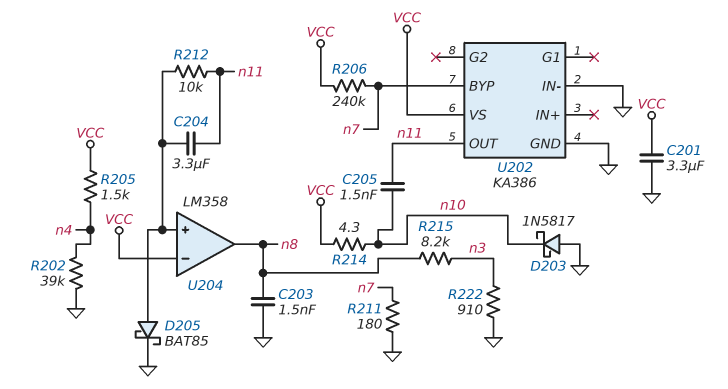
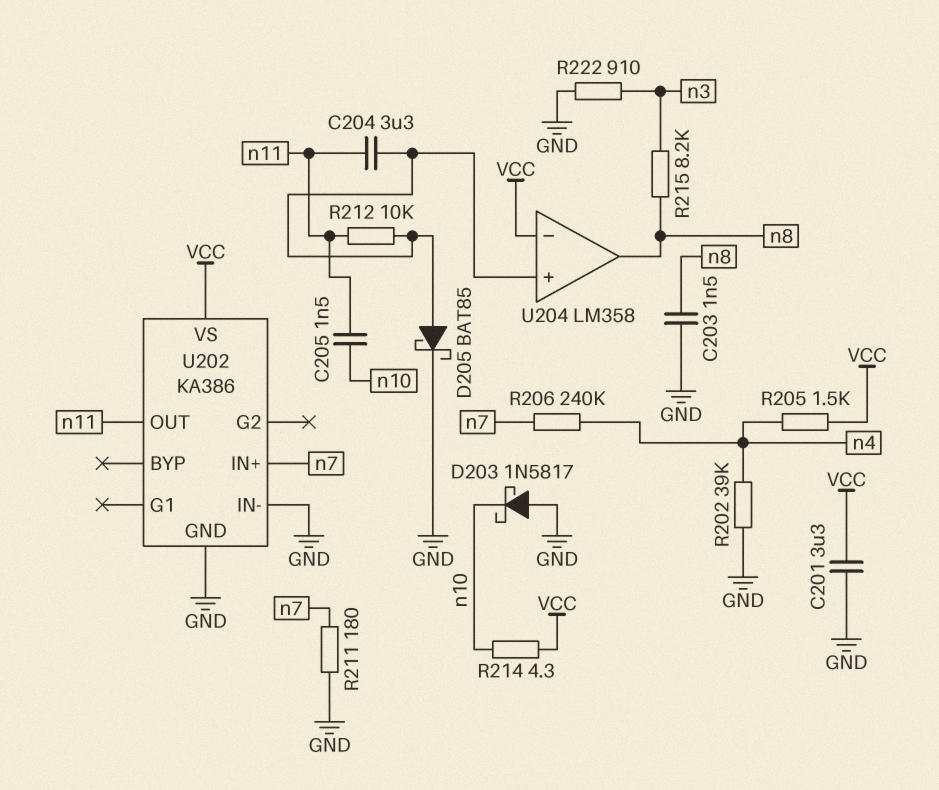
R206: 240k (VCC, n7) -> 240k (n4, n7)
U202 pin BYP: n7 -> none
U202 pin IN+: none -> n7

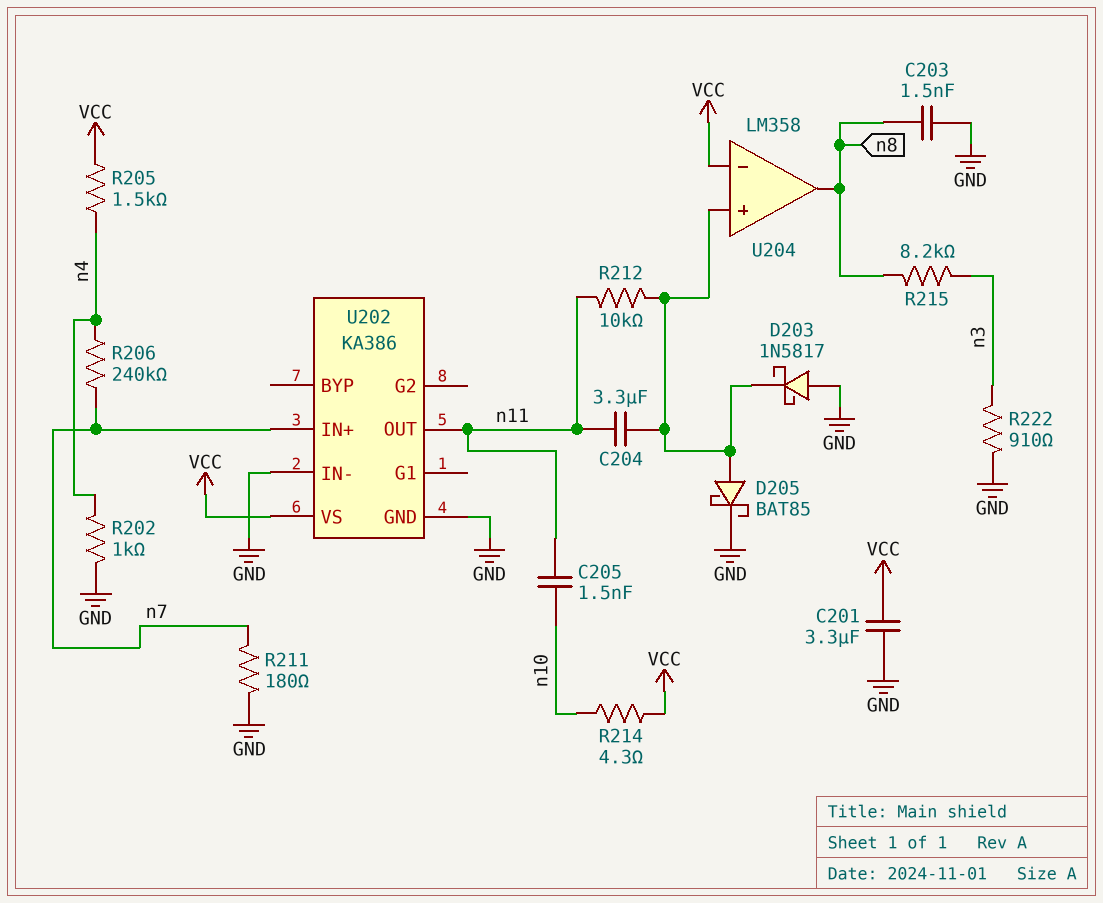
D203: schottky 1N5817 (A GND, K n10) -> schottky 1N5817 (A GND, K U204/in+)
R202: 39k (GND, n4) -> 1k (GND, n4)

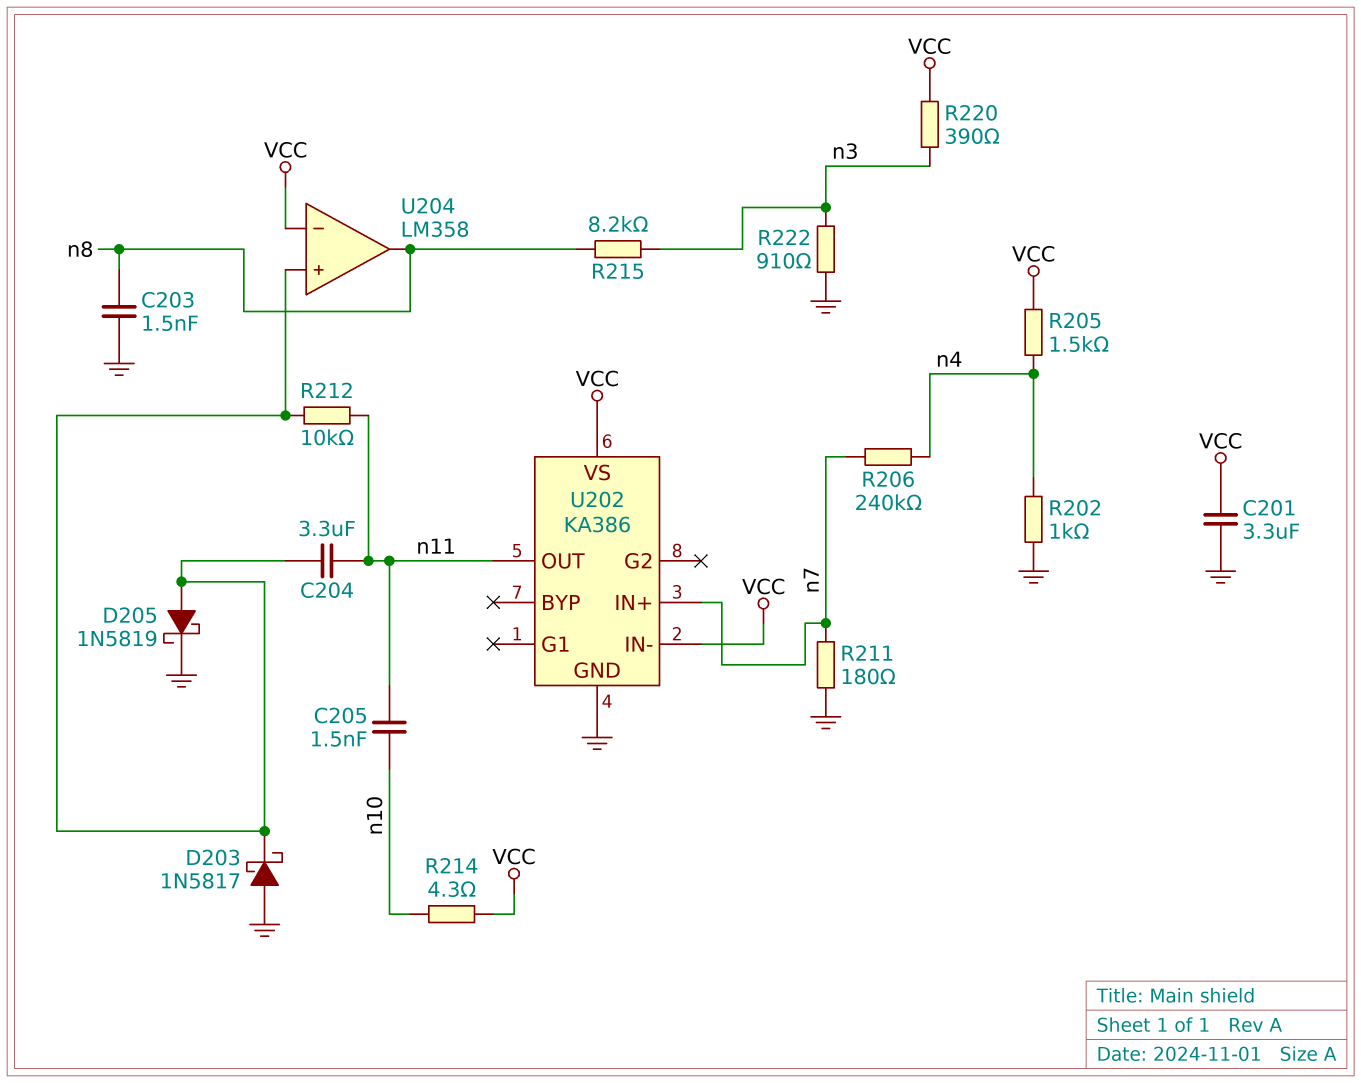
D205: schottky BAT85 (A U204/in+, K GND) -> schottky 1N5819 (A U204/in+, K GND)
R220: none -> 390 (VCC, n3)
U202 pin IN-: GND -> VCC

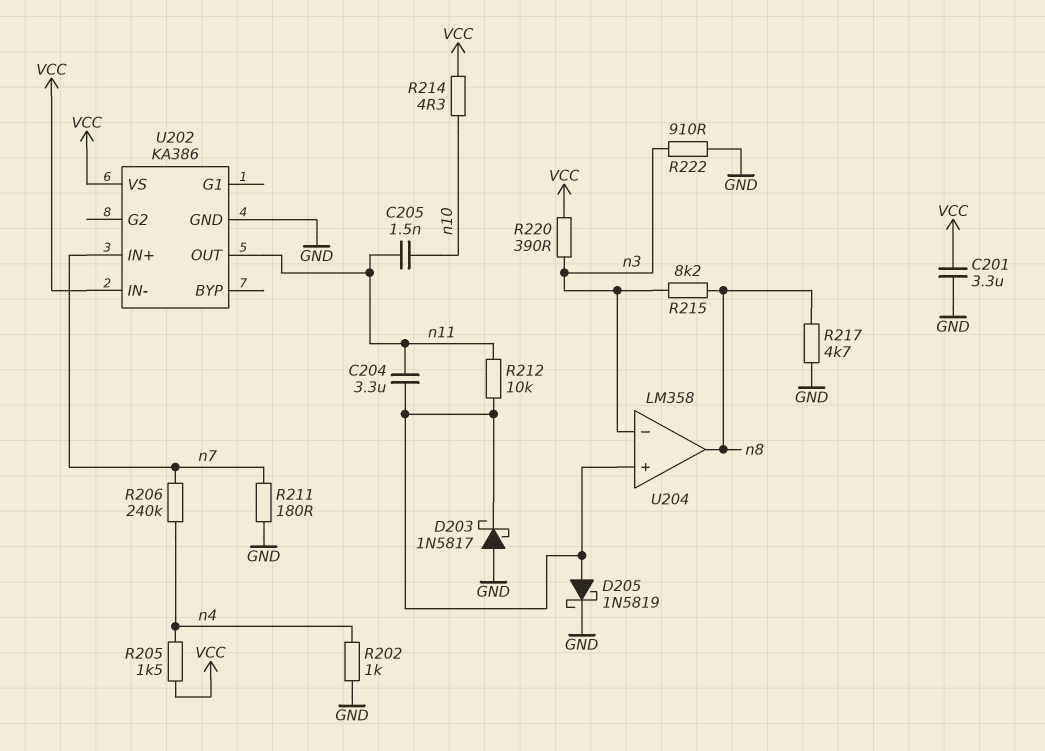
C203: 1.5nF (GND, n8) -> none
R217: none -> 4.7k (GND, n8)
U204 pin in-: VCC -> n3

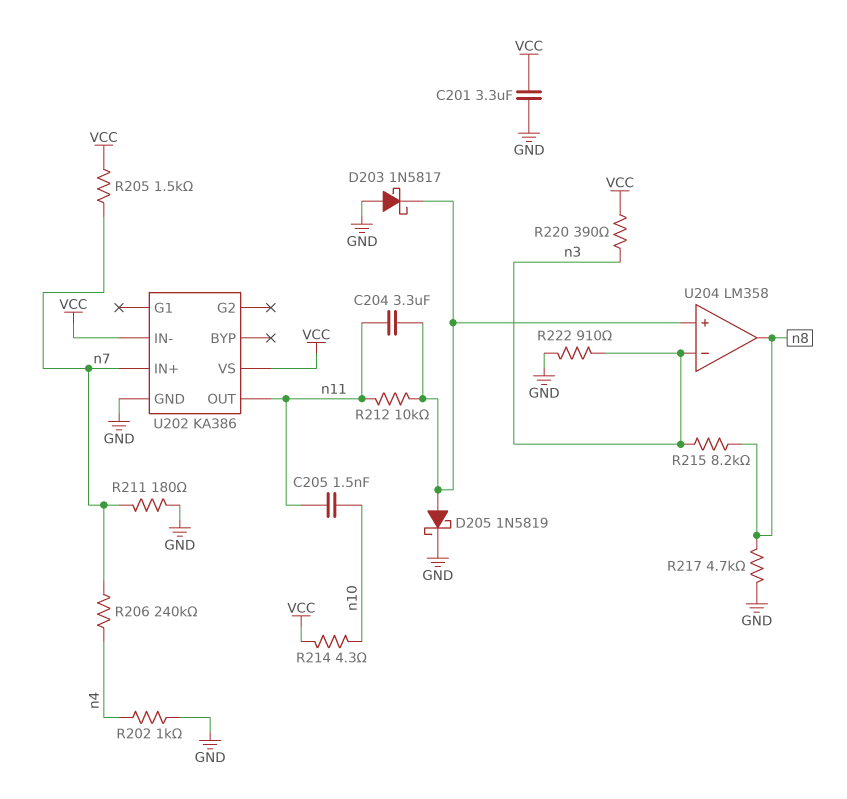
R205: 1.5k (VCC, n4) -> 1.5k (VCC, n7)

